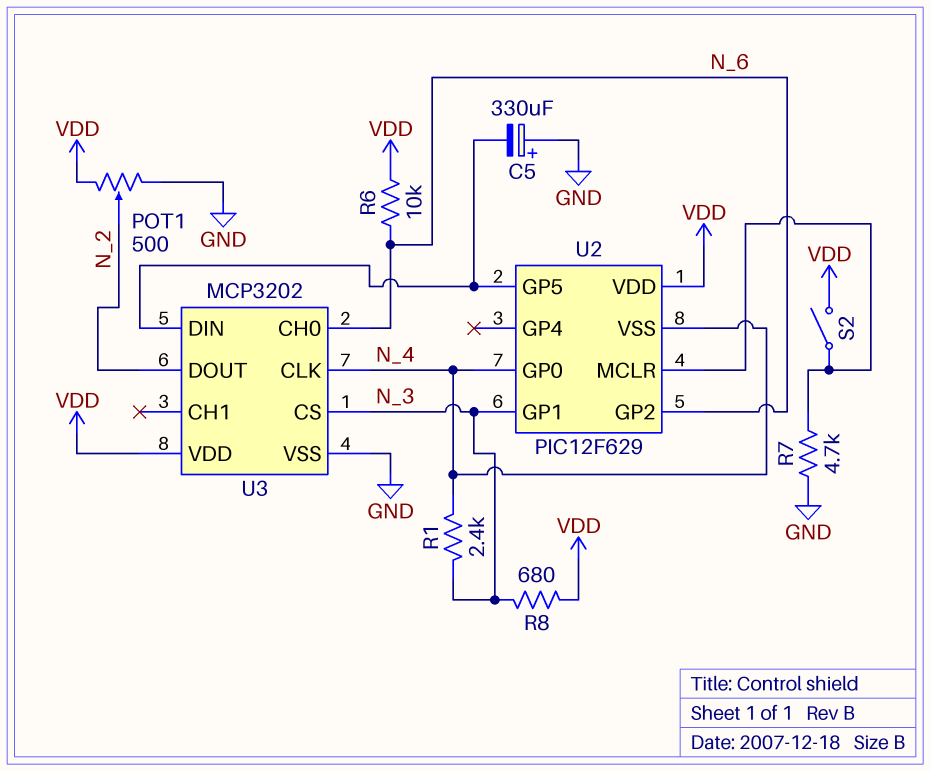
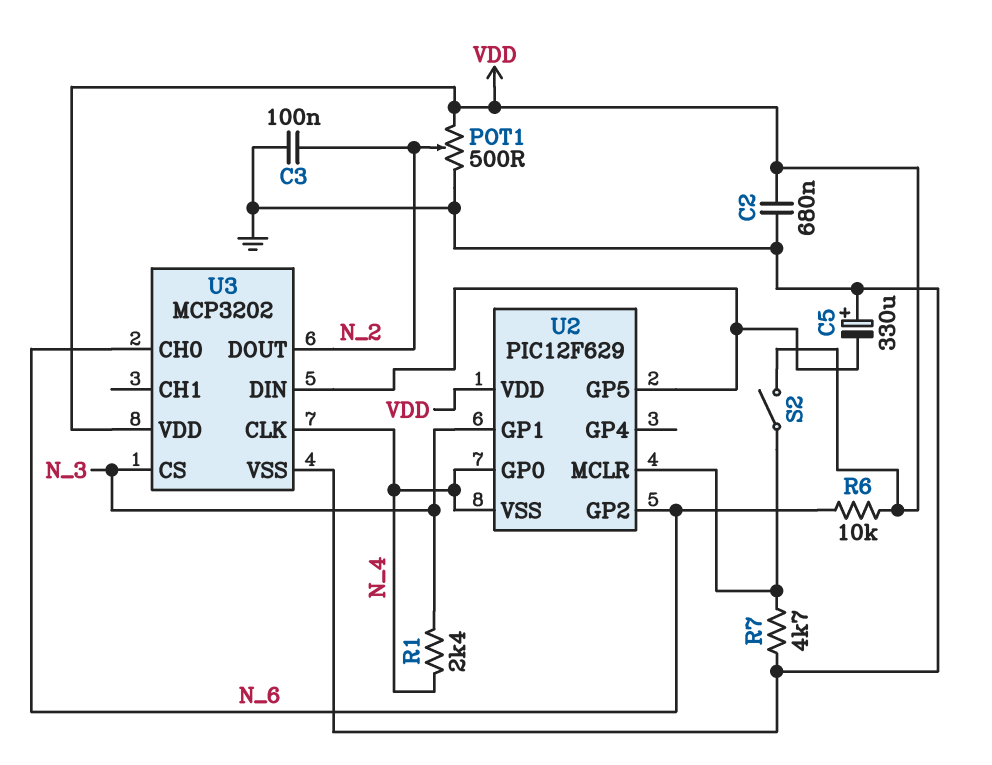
C2: none -> 680nF (GND, VDD)
C3: none -> 100nF (GND, N_2)
R8: 680 (N_3, VDD) -> none

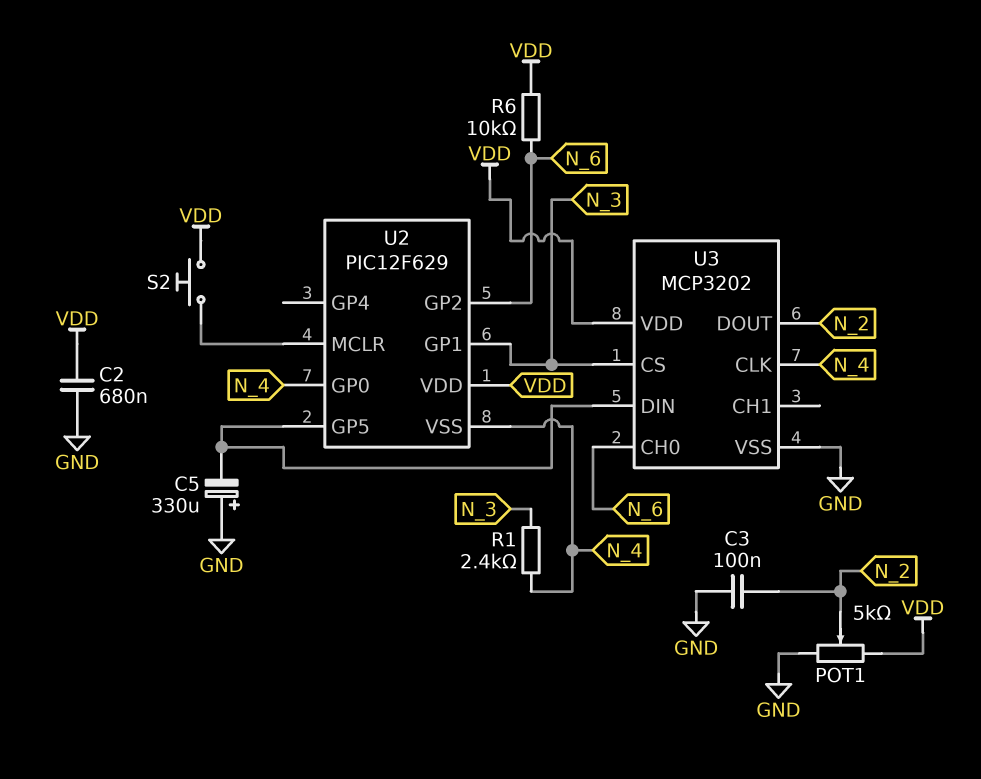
POT1: 500 (GND, VDD, wiper N_2) -> 5k (GND, VDD, wiper N_2)
R7: 4.7k (GND, U2/MCLR) -> none
S2: switch (U2/MCLR, VDD) -> button (U2/MCLR, VDD)

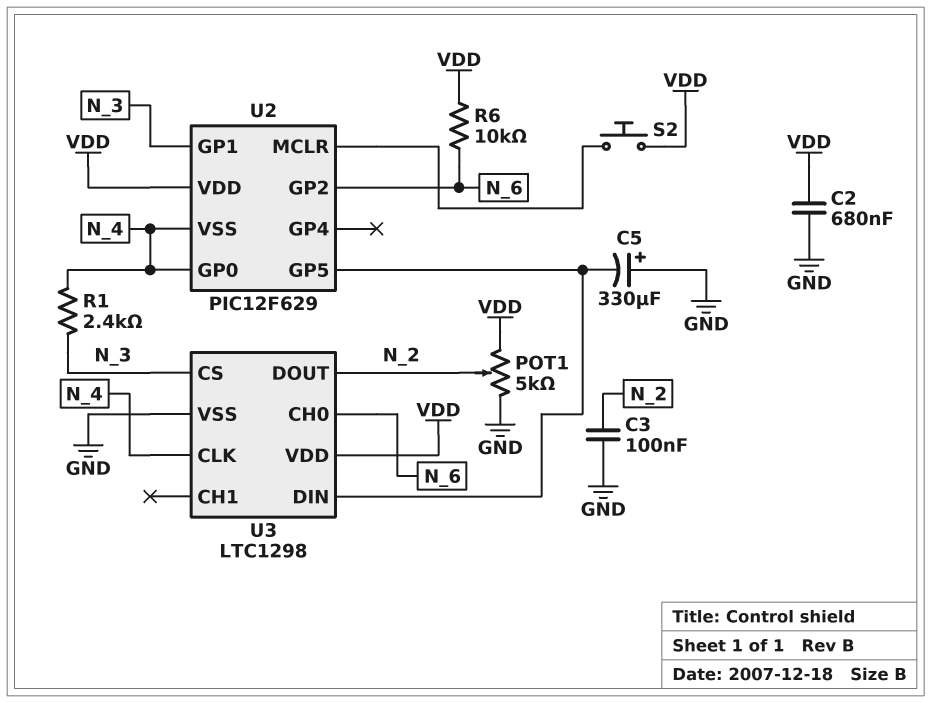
U3: MCP3202 -> LTC1298

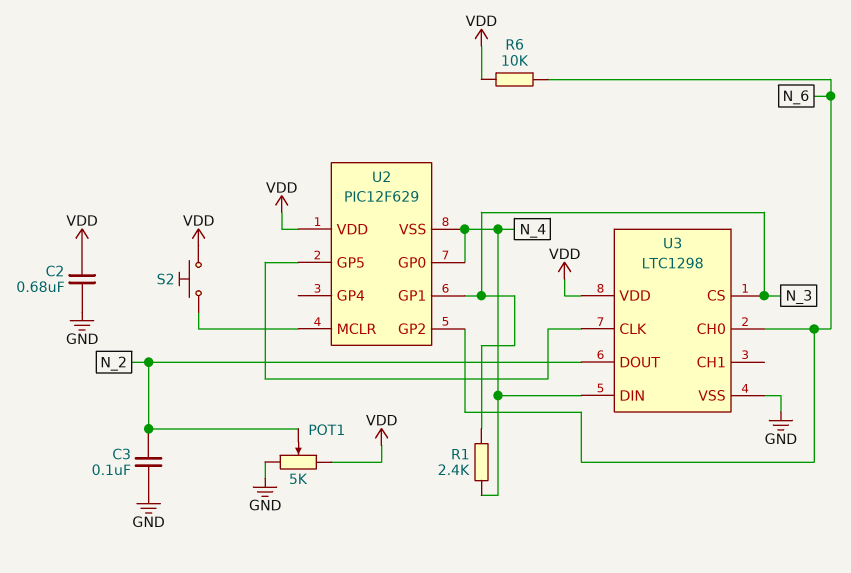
C5: 330uF (plus GND, minus U2/GP5) -> none
U3 pin CLK: N_4 -> U2/GP5
U3 pin DIN: U2/GP5 -> N_4

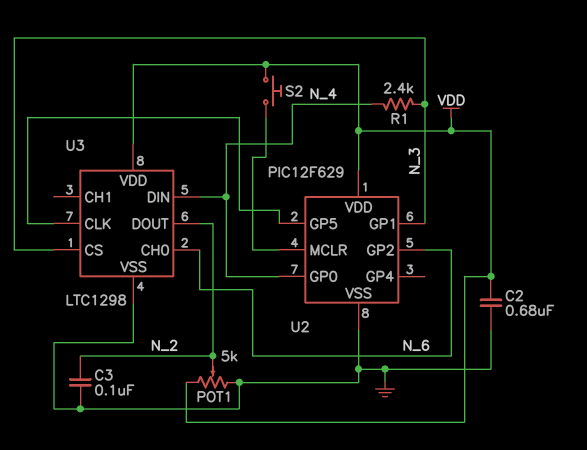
R6: 10k (N_6, VDD) -> none
U2 pin VSS: N_4 -> GND

